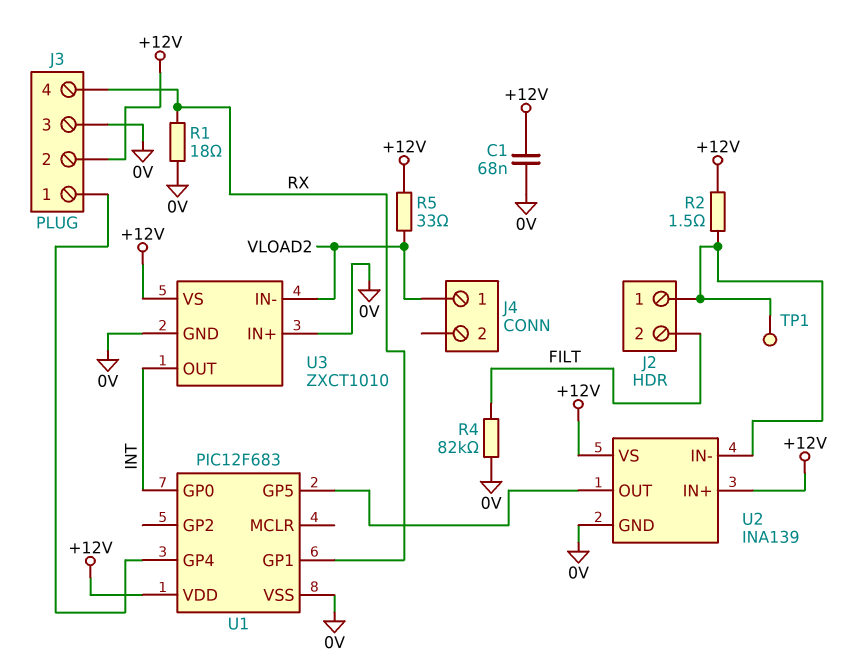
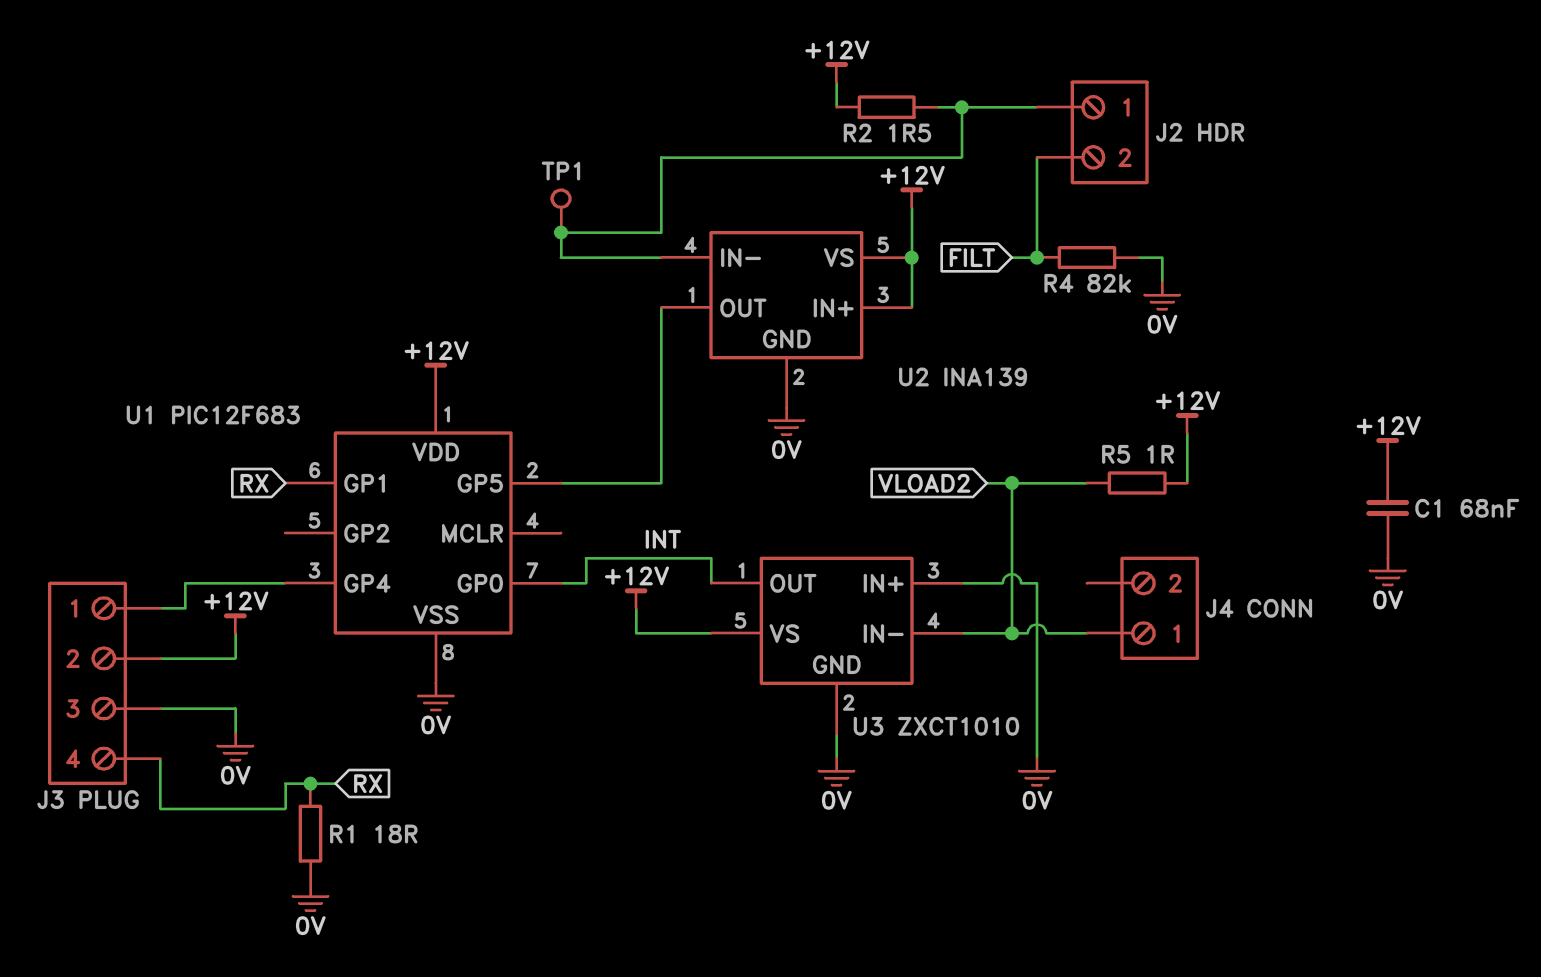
R5: 33 (+12V, VLOAD2) -> 1 (+12V, VLOAD2)

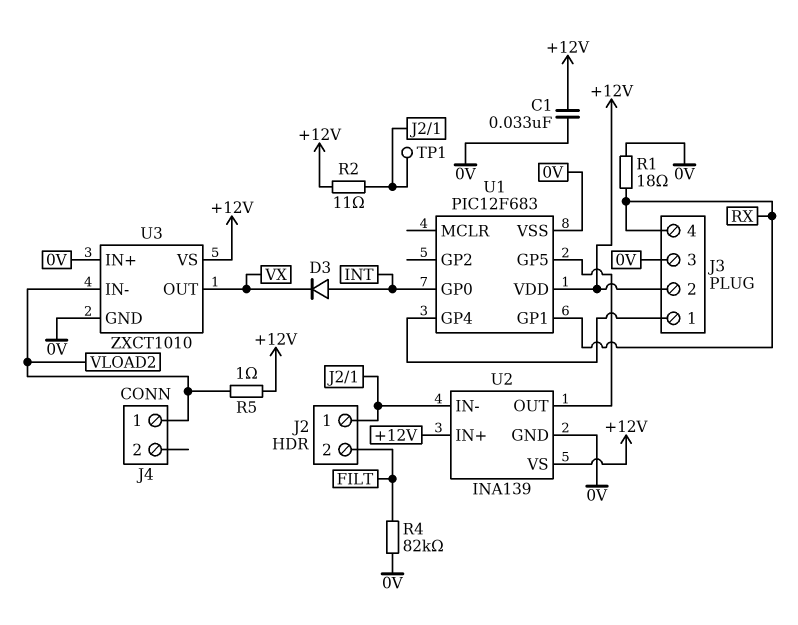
C1: 68nF (+12V, 0V) -> 33nF (+12V, 0V)
D3: none -> diode (A INT, K VX)
R2: 1.5 (+12V, J2/1) -> 11 (+12V, J2/1)
U3 pin OUT: INT -> VX

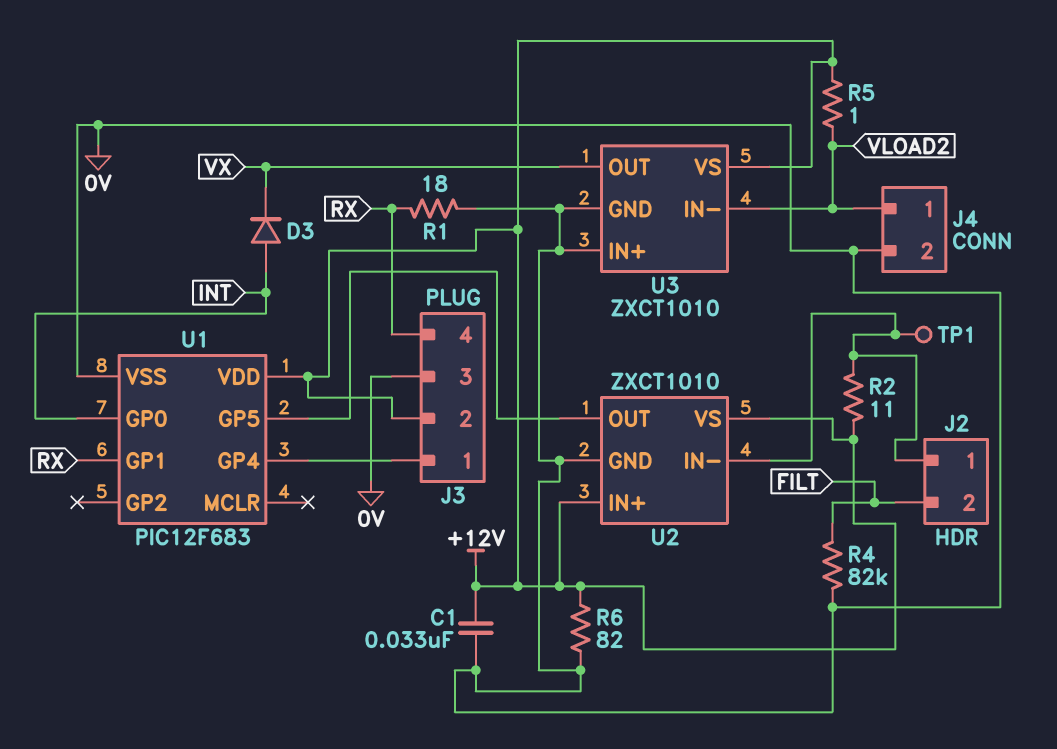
J4 pin 2: none -> 0V
R6: none -> 82 (+12V, 0V)
U2: INA139 -> ZXCT1010

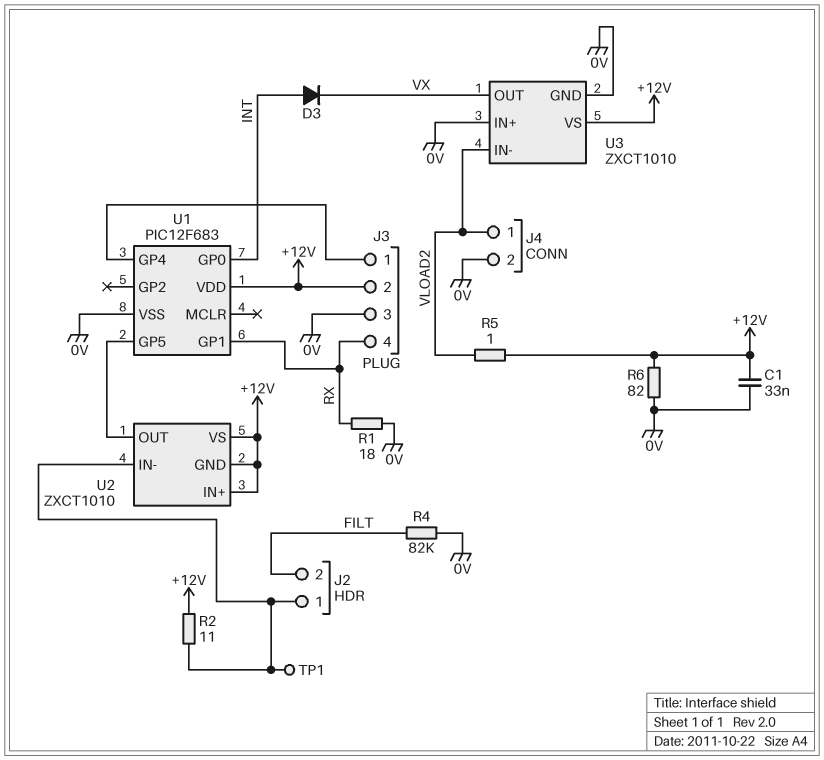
U2 pin GND: 0V -> +12V

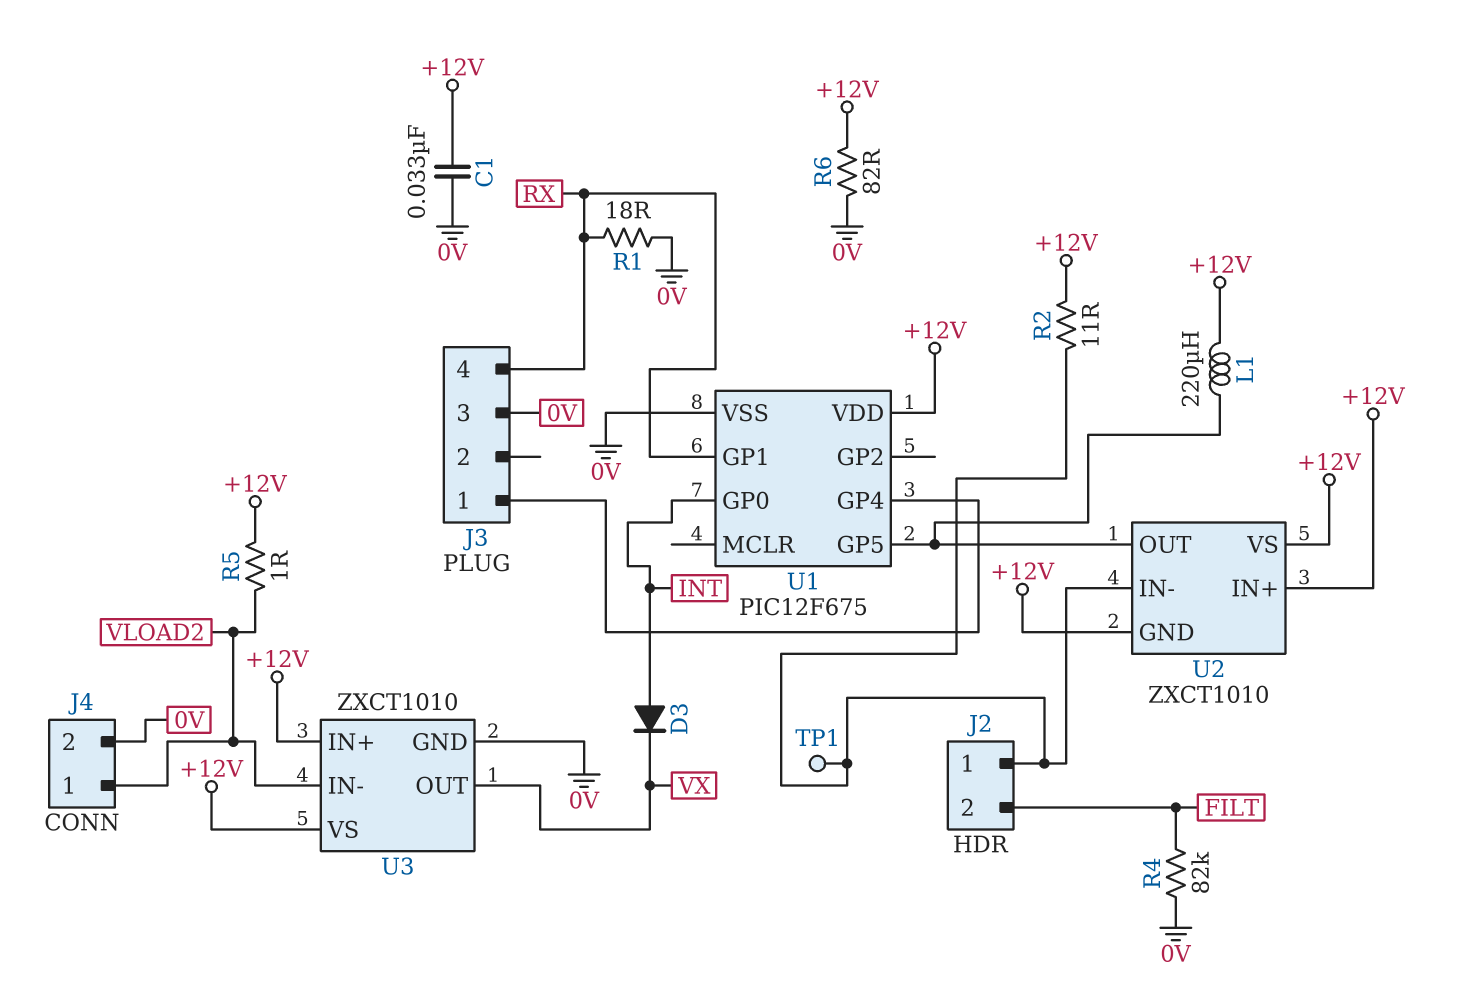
J3 pin 2: +12V -> none
L1: none -> 220uH (+12V, U1/GP5)
U1: PIC12F683 -> PIC12F675
U3 pin IN+: 0V -> +12V

